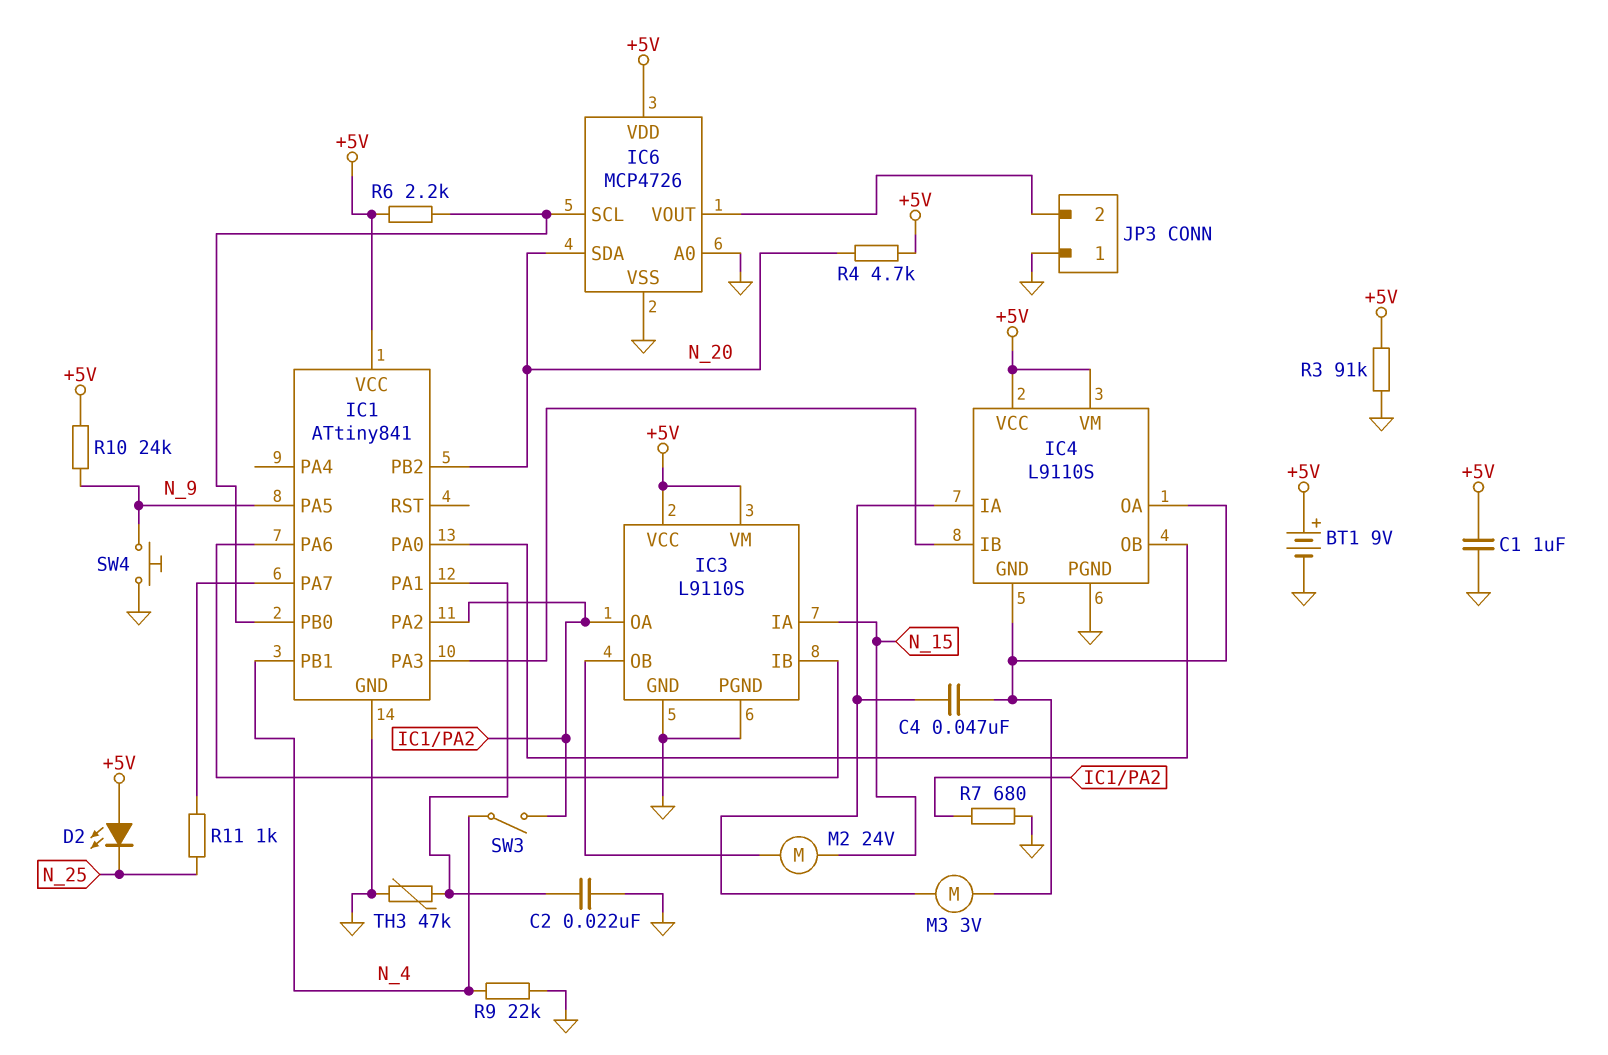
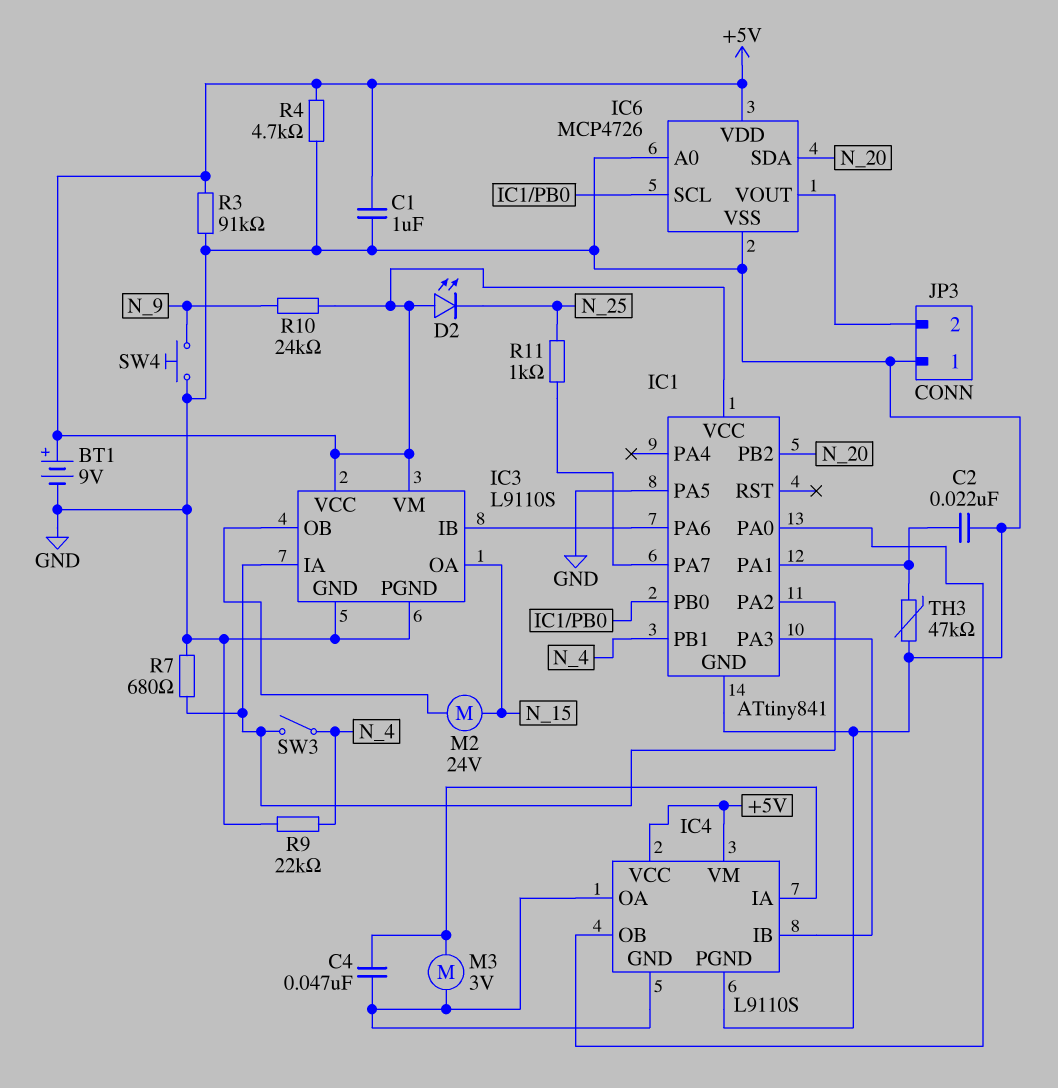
IC1 pin PA5: N_9 -> GND
IC3 pin IA: N_15 -> IC1/PA2
IC3 pin OA: IC1/PA2 -> N_15
R4: 4.7k (+5V, N_20) -> 4.7k (+5V, GND)
R6: 2.2k (+5V, IC1/PB0) -> none

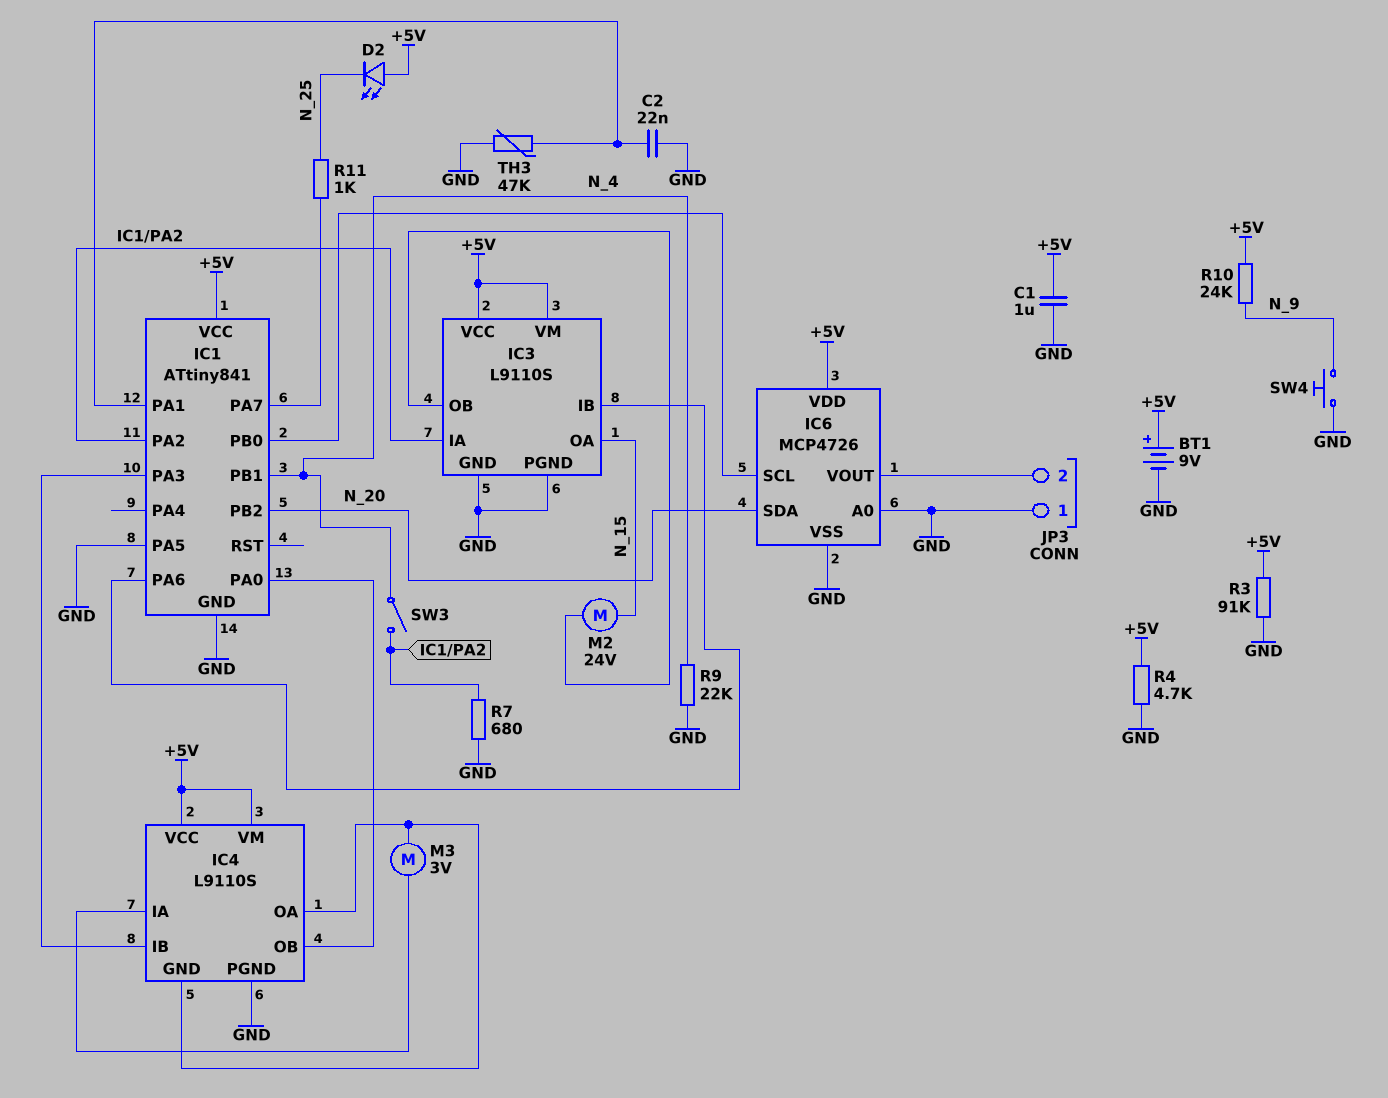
C4: 47nF (IC4/GND, IC4/IA) -> none

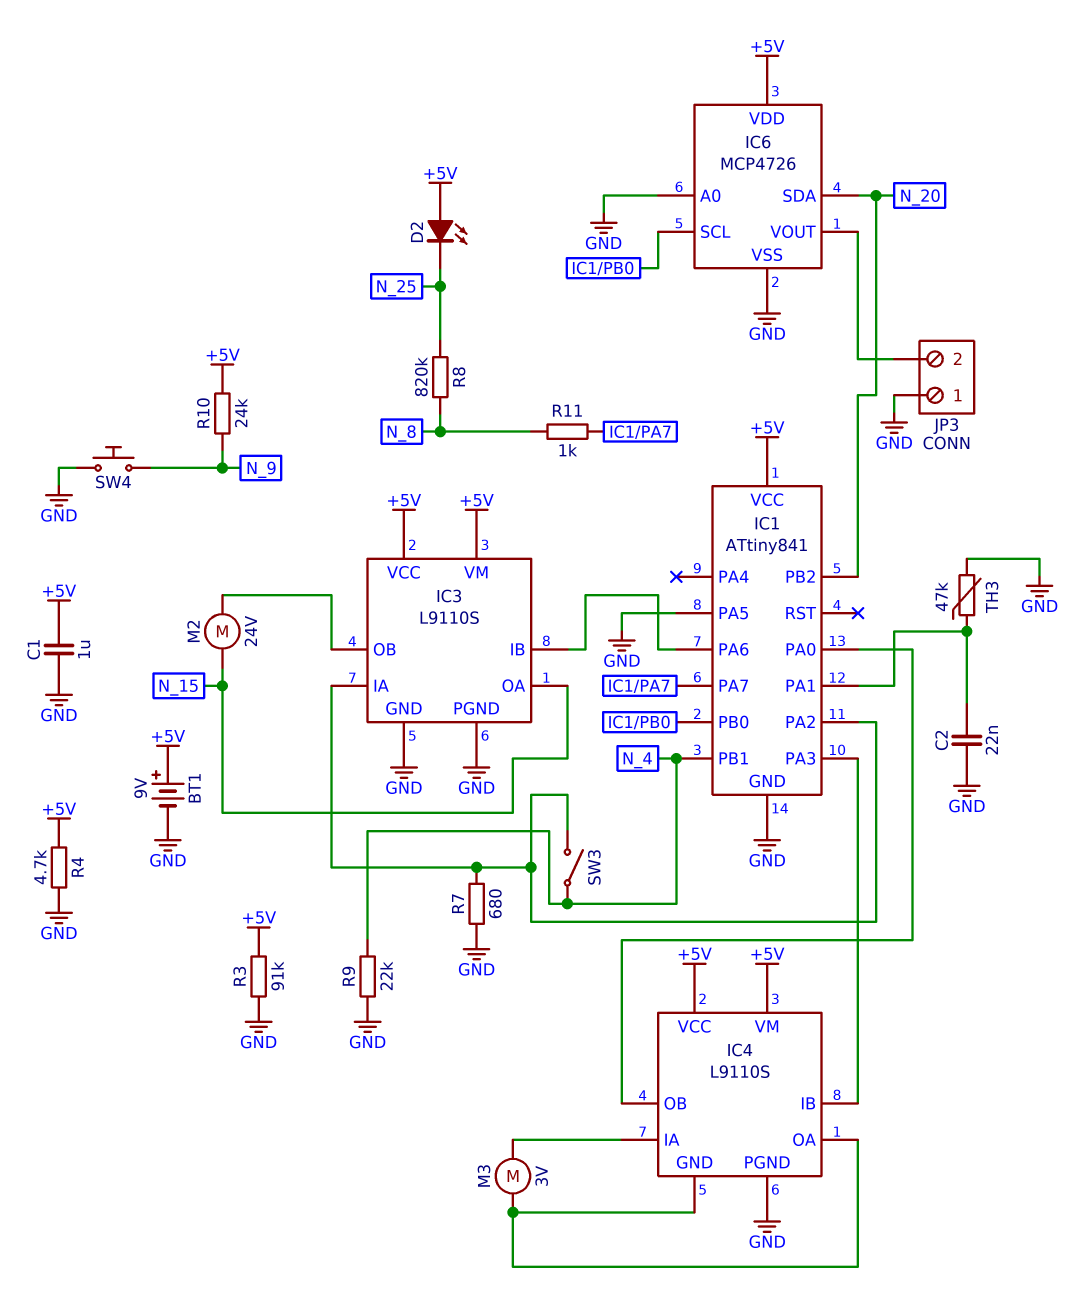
R8: none -> 820k (N_8, N_25)
R11: 1k (IC1/PA7, N_25) -> 1k (IC1/PA7, N_8)

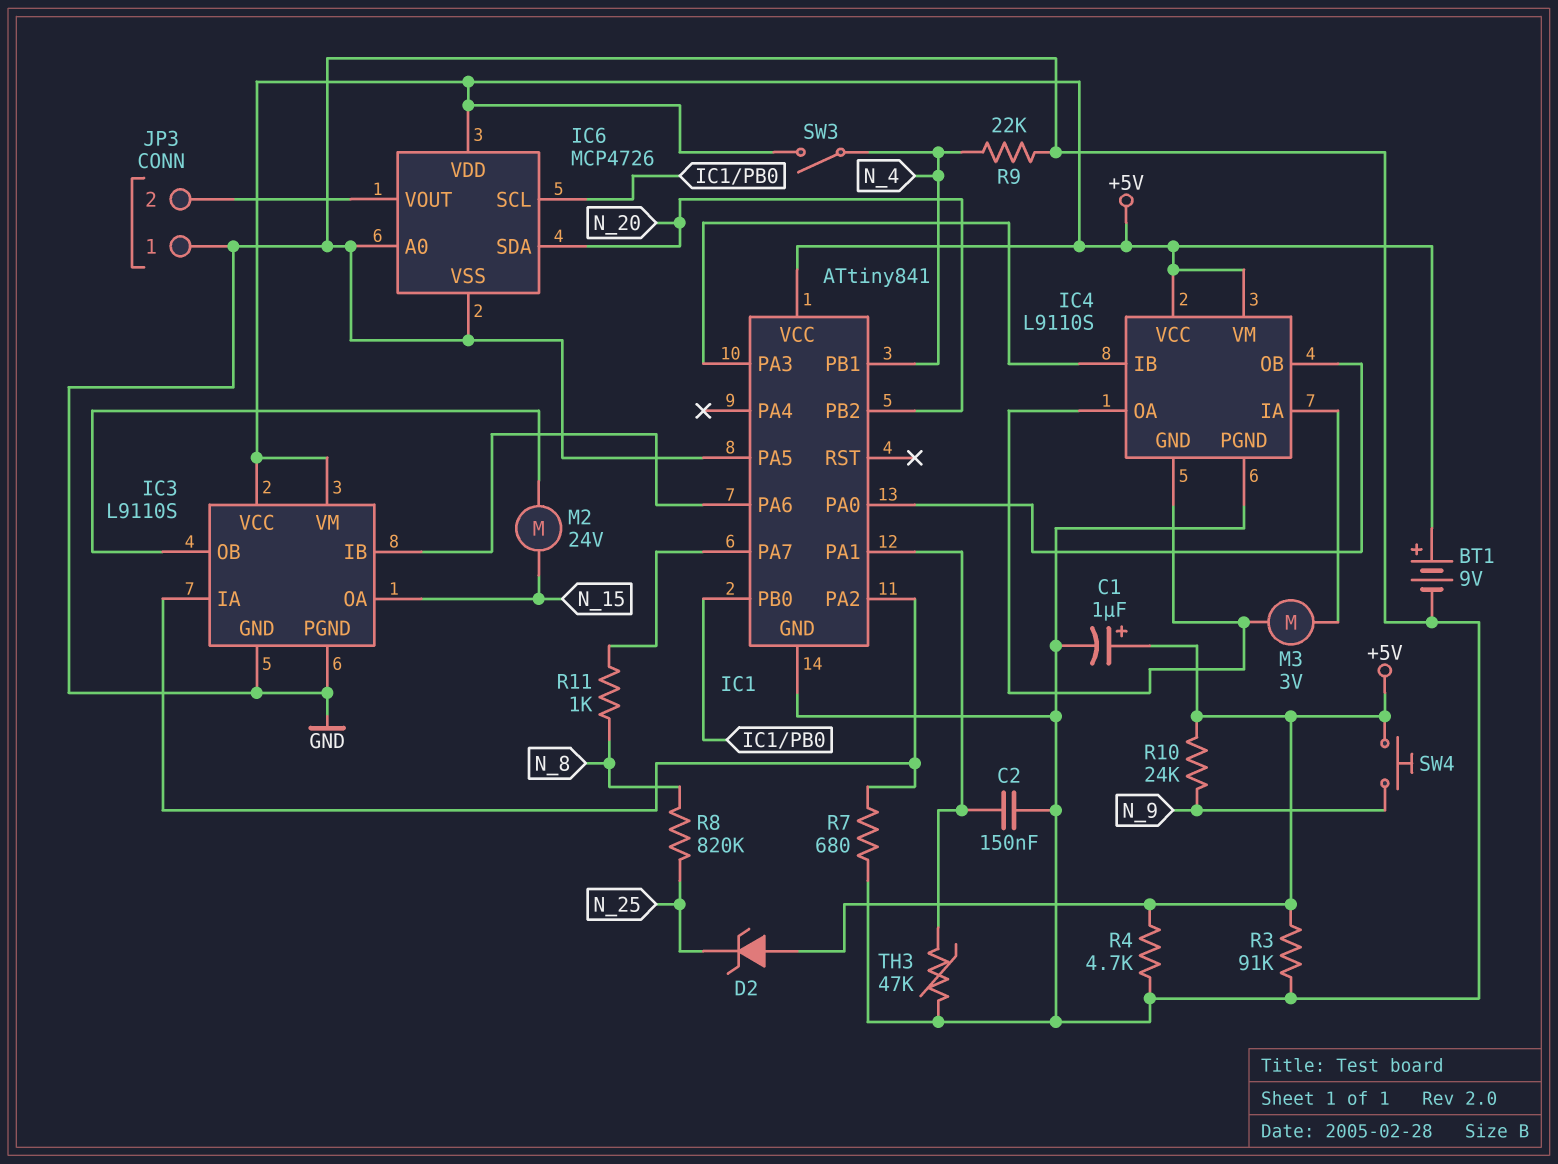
C1: 1uF (+5V, GND) -> 1uF (plus +5V, minus GND)
C2: 22nF (GND, IC1/PA1) -> 150nF (GND, IC1/PA1)
D2: LED (A +5V, K N_25) -> zener (A +5V, K N_25)
SW3: switch (IC1/PA2, N_4) -> switch (+5V, N_4)
SW4: button (GND, N_9) -> button (+5V, N_9)

